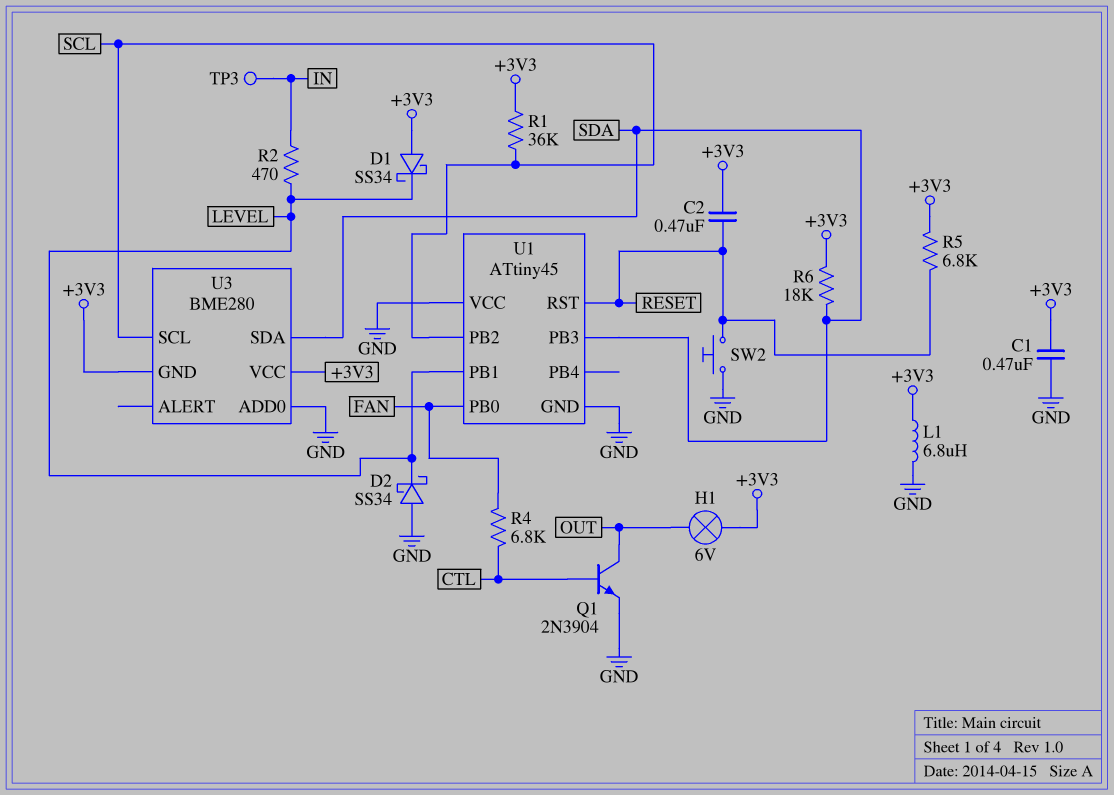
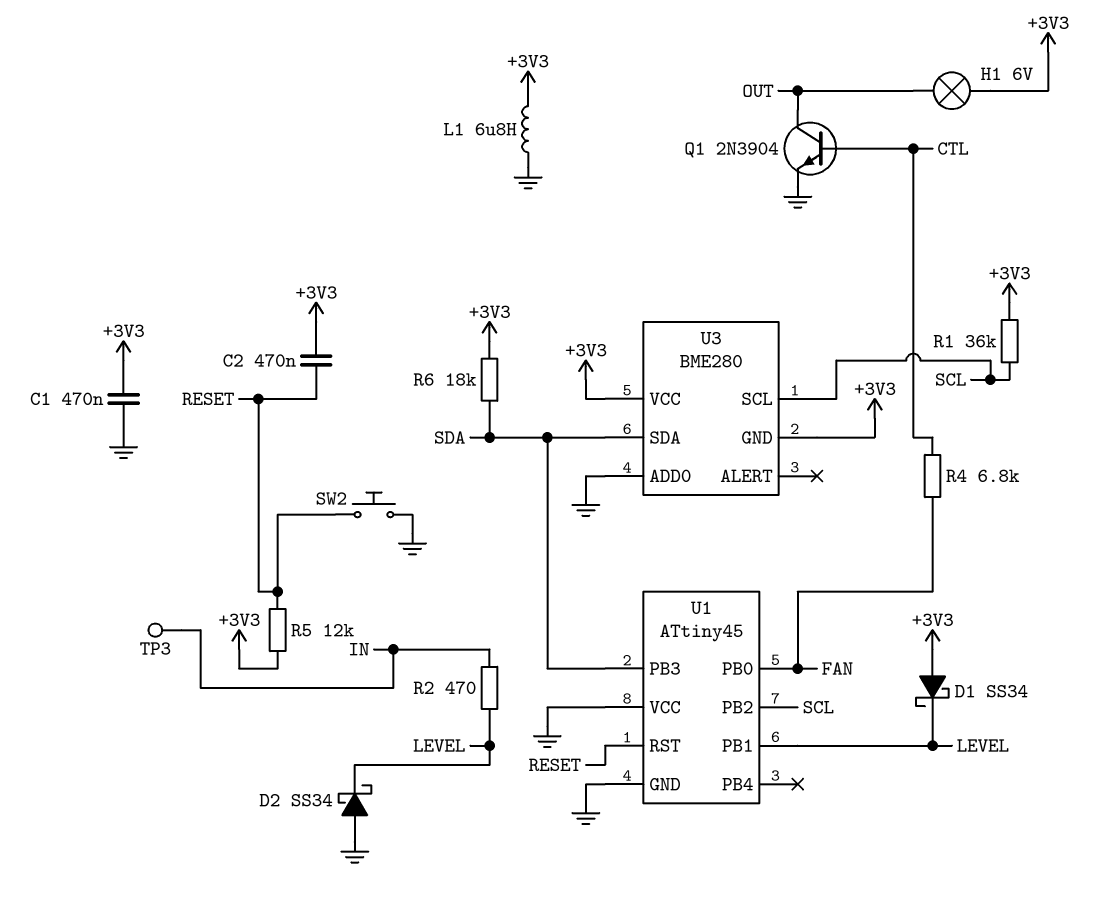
R5: 6.8k (+3V3, RESET) -> 12k (+3V3, RESET)

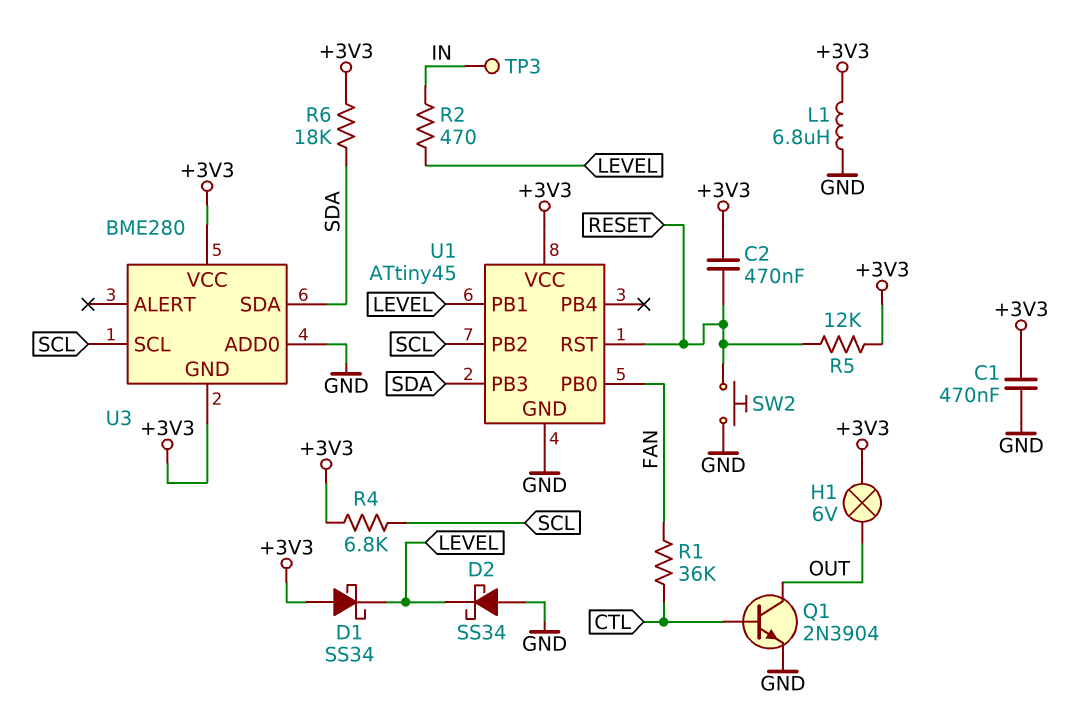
R1: 36k (+3V3, SCL) -> 36k (CTL, FAN)
R4: 6.8k (CTL, FAN) -> 6.8k (+3V3, SCL)
U1 pin VCC: GND -> +3V3

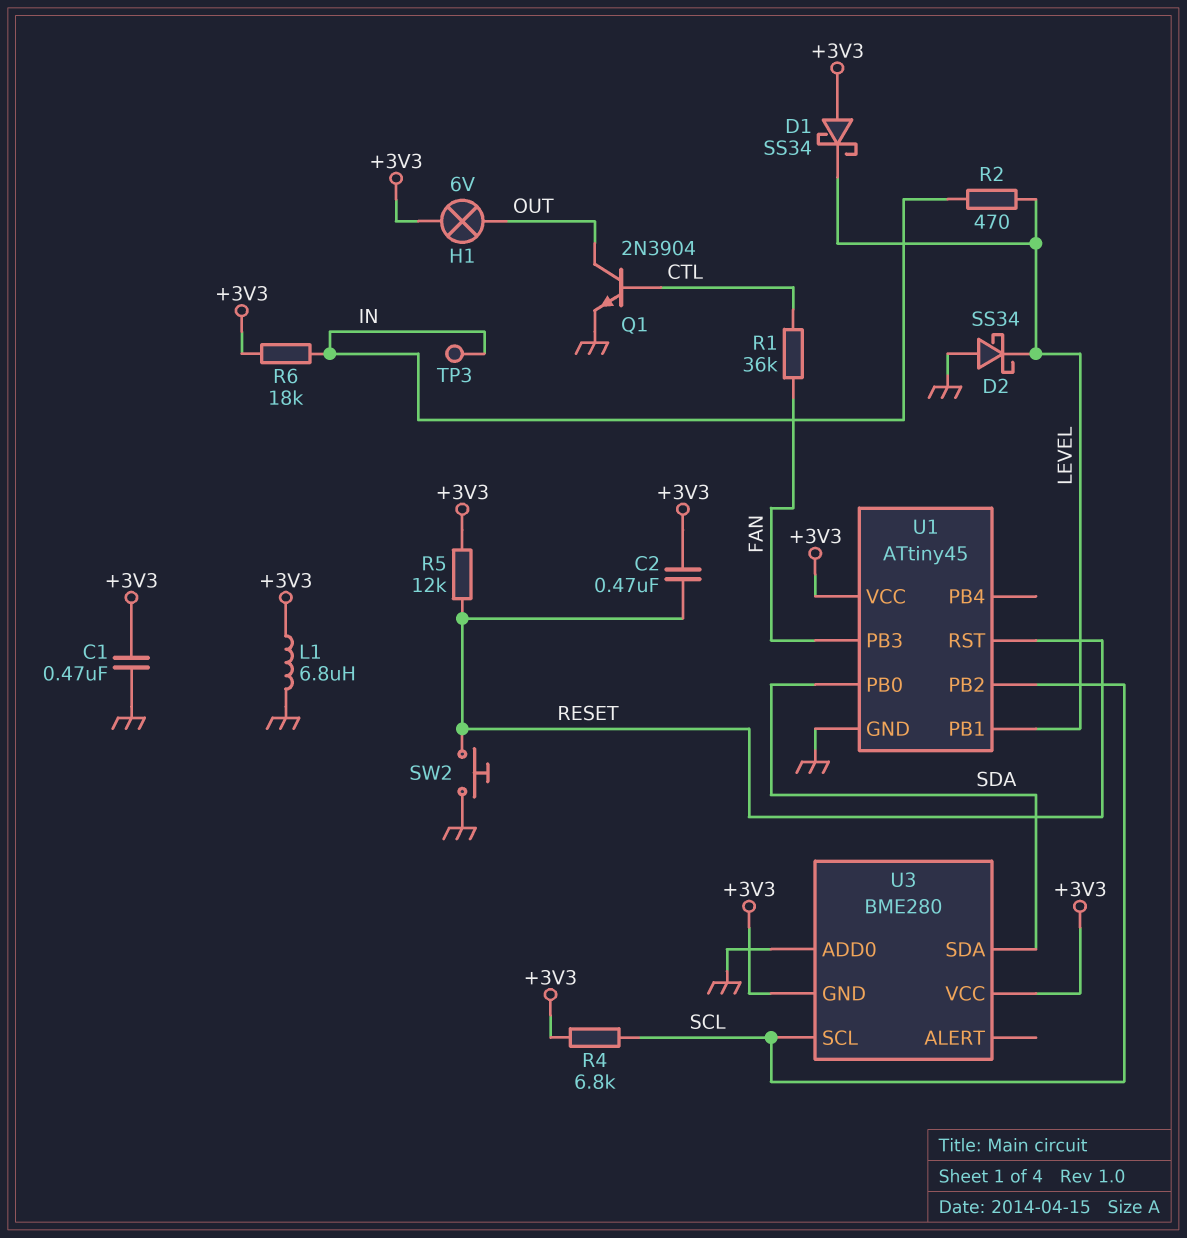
R6: 18k (+3V3, SDA) -> 18k (+3V3, IN)
U1 pin PB0: FAN -> SDA
U1 pin PB3: SDA -> FAN

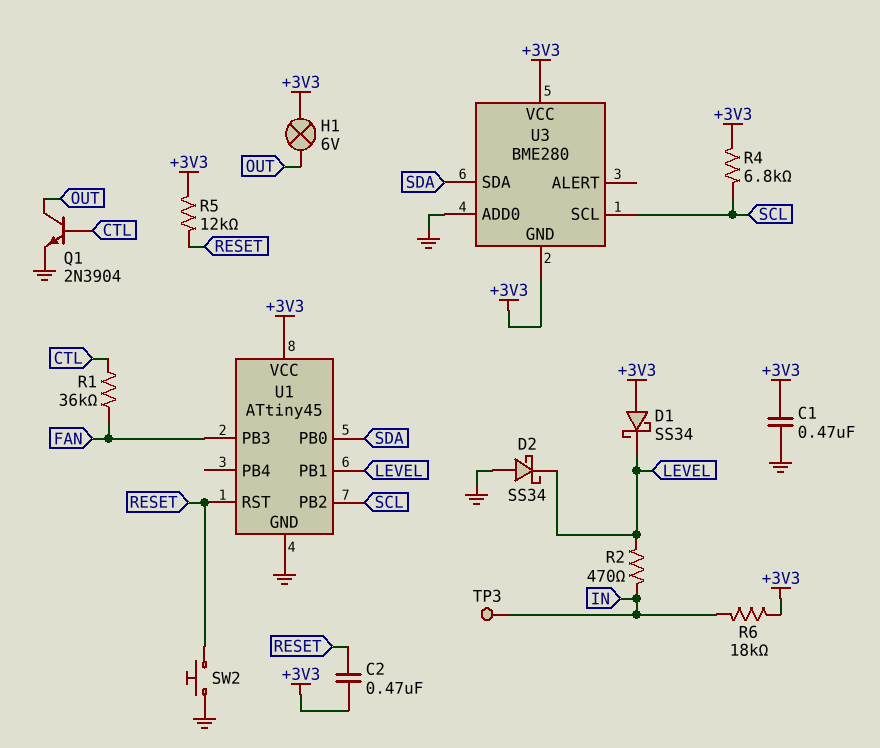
L1: 6.8uH (+3V3, GND) -> none

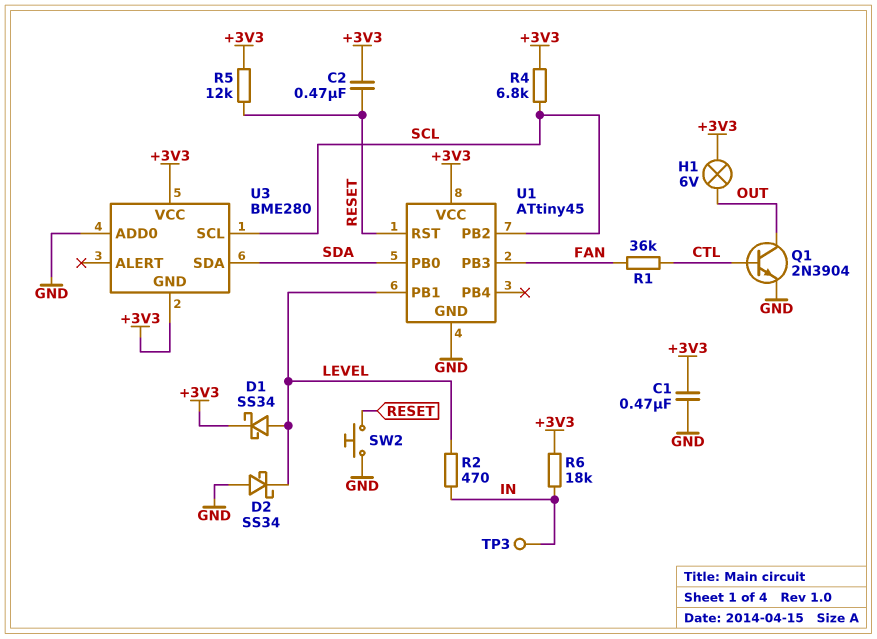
D1: schottky SS34 (A +3V3, K LEVEL) -> schottky SS34 (A LEVEL, K +3V3)

